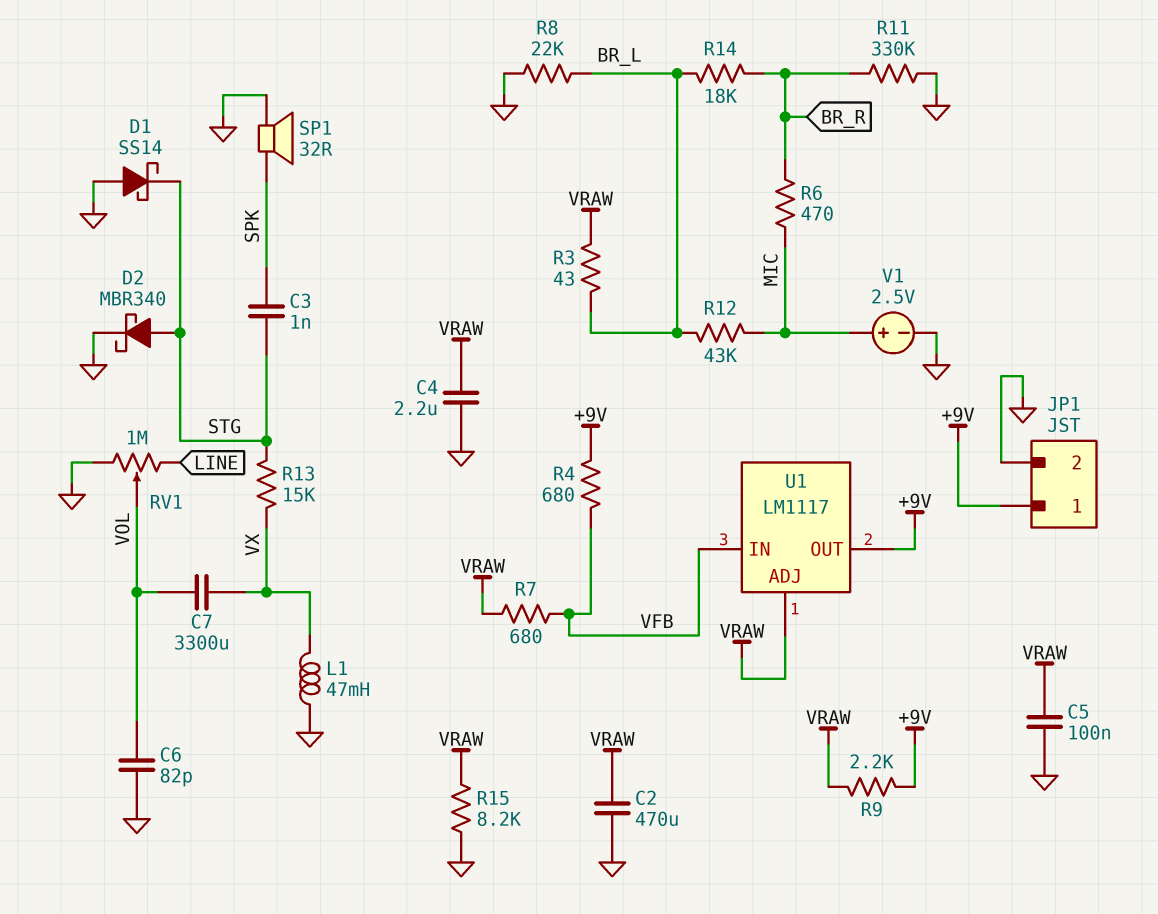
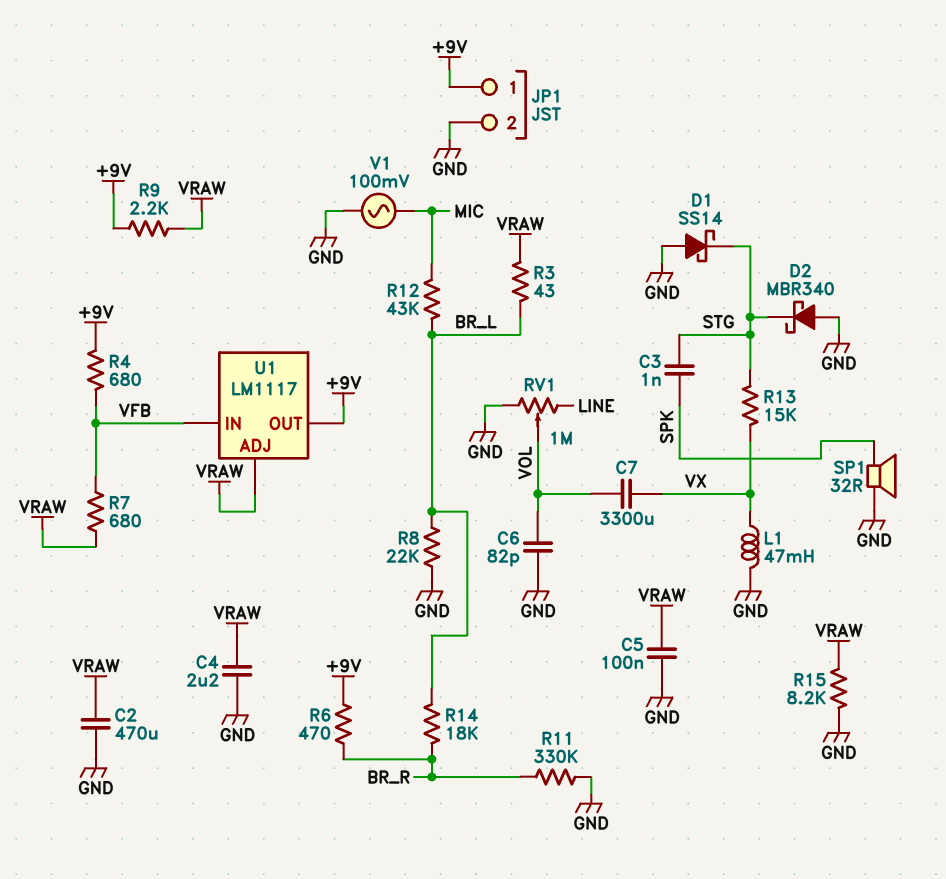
D2: schottky MBR340 (A STG, K GND) -> schottky MBR340 (A GND, K STG)
R6: 470 (BR_R, MIC) -> 470 (+9V, BR_R)
V1: 2.5V (plus MIC, minus GND) -> AC 100mV (GND, MIC)

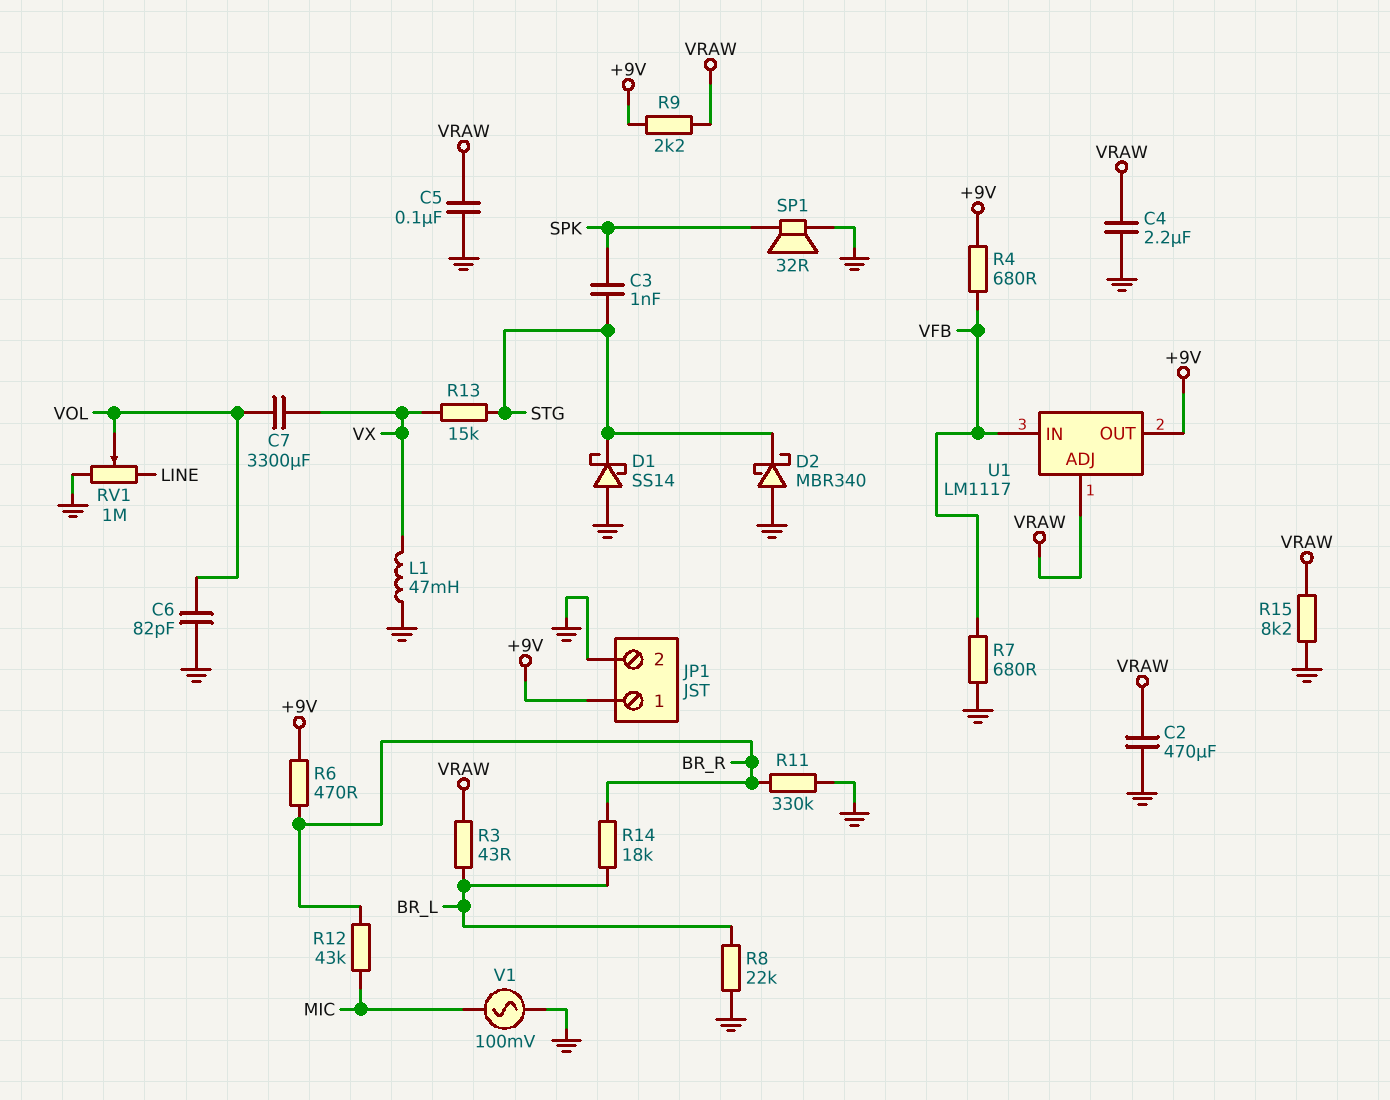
R7: 680 (VFB, VRAW) -> 680 (GND, VFB)
R12: 43k (BR_L, MIC) -> 43k (BR_R, MIC)

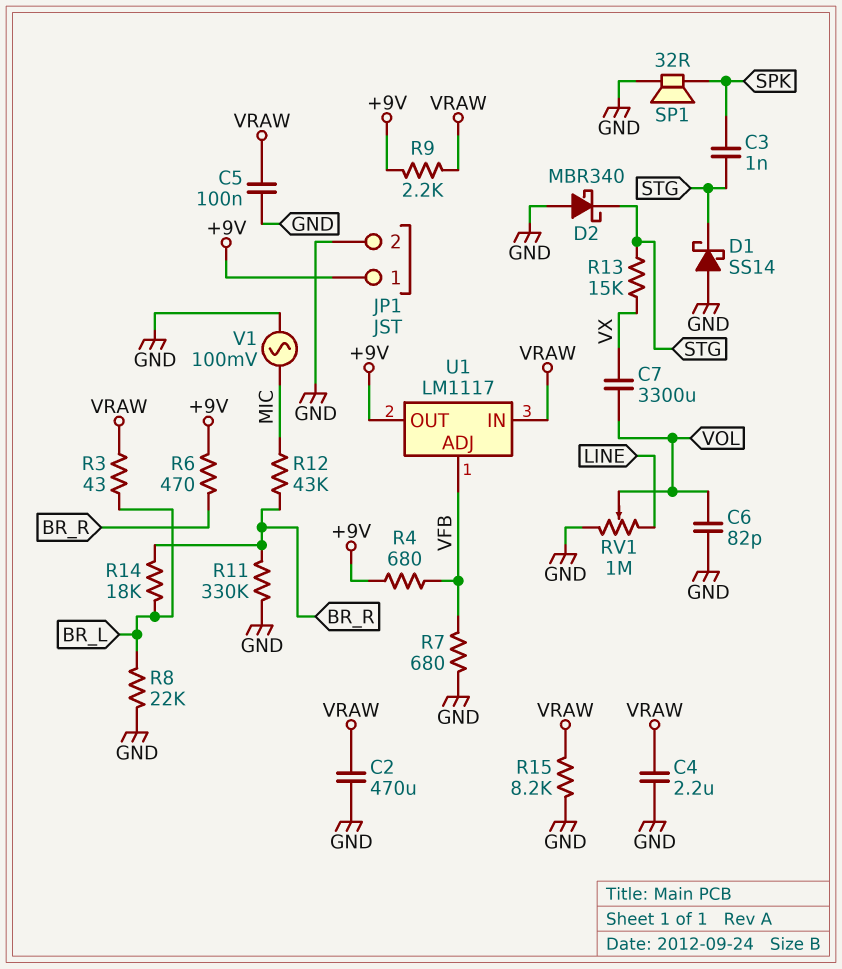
L1: 47mH (GND, VX) -> none
U1 pin ADJ: VRAW -> VFB
U1 pin IN: VFB -> VRAW

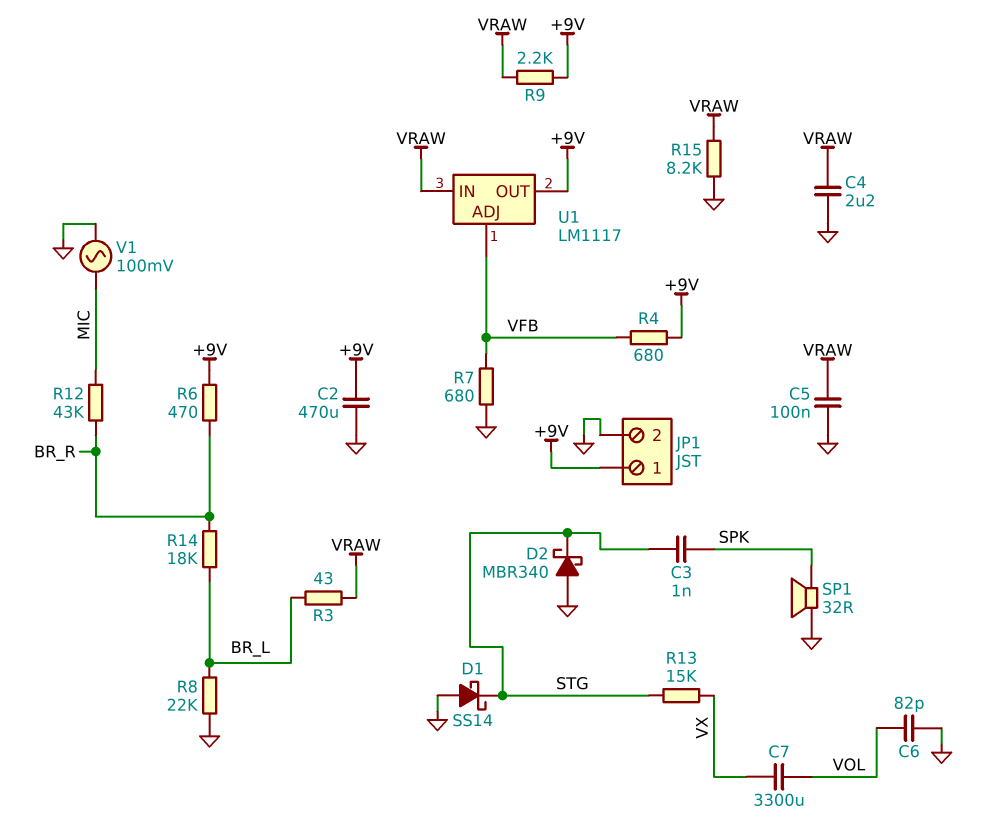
C2: 470uF (GND, VRAW) -> 470uF (+9V, GND)
R11: 330k (BR_R, GND) -> none
RV1: 1M (GND, LINE, wiper VOL) -> none

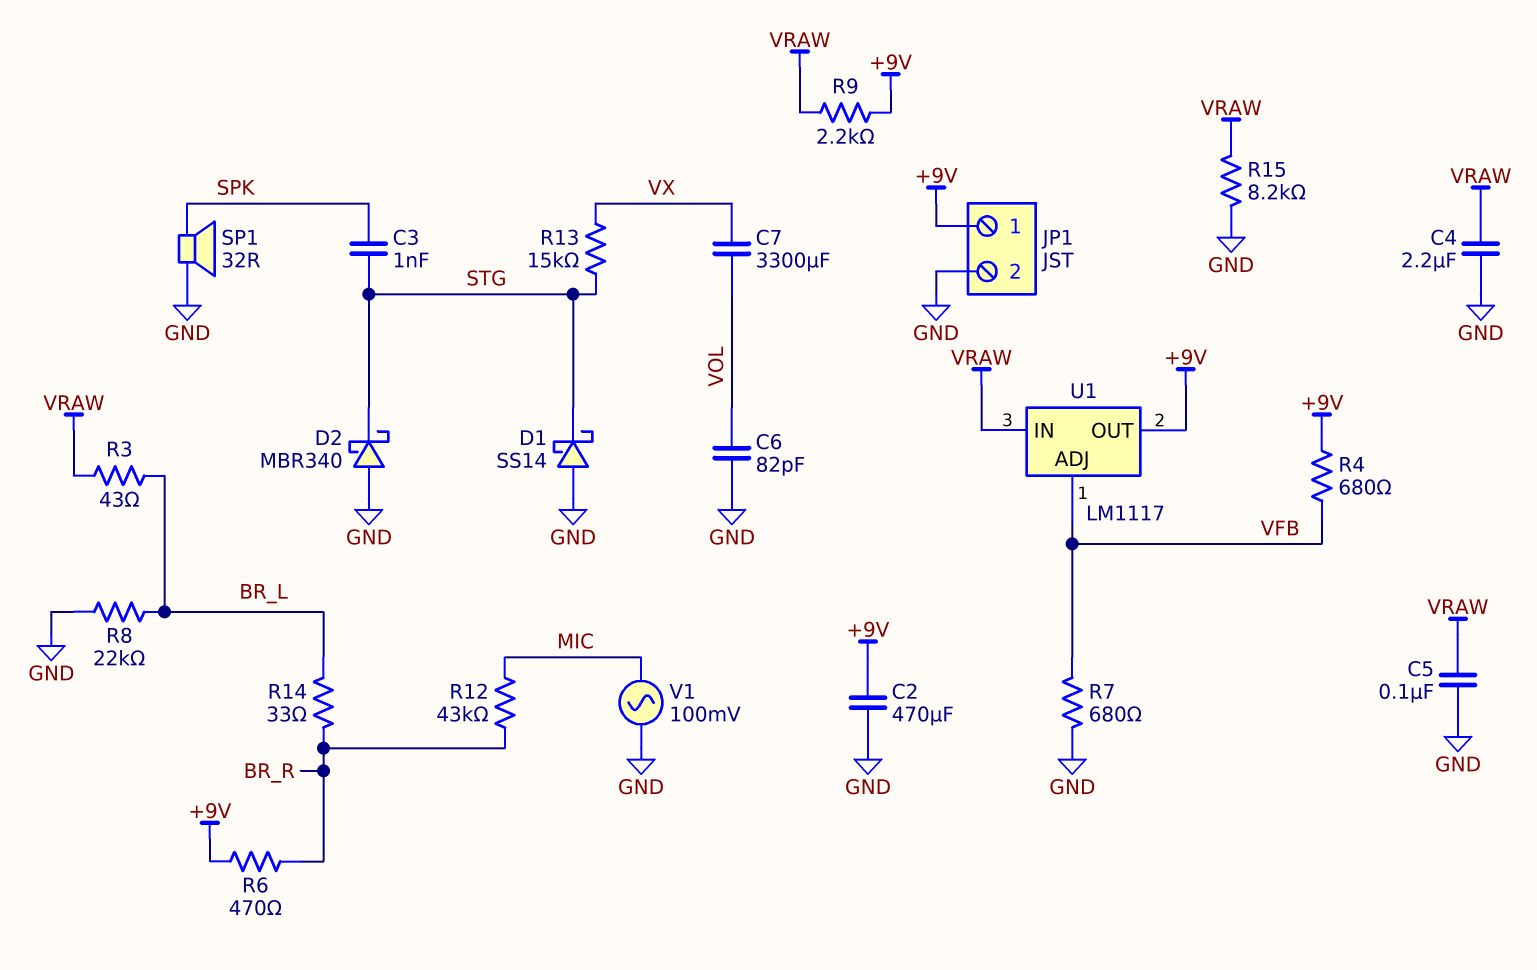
R14: 18k (BR_L, BR_R) -> 33 (BR_L, BR_R)

